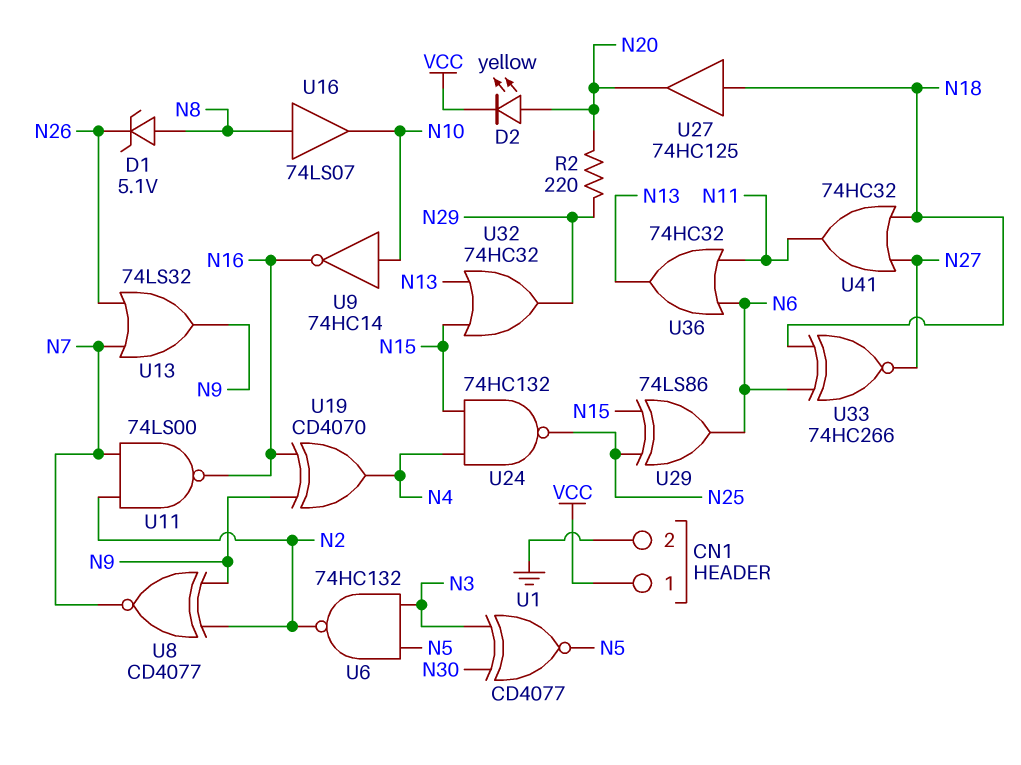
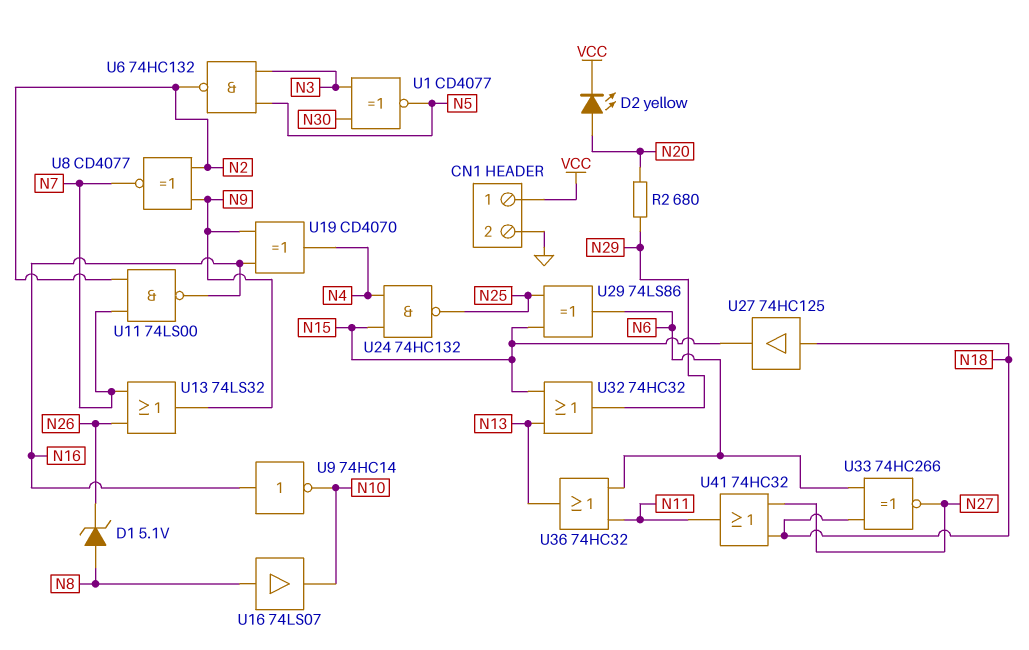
R2: 220 (N20, N29) -> 680 (N20, N29)
U9: NOT 74HC14 (in N10, out N16) -> NOT 74HC14 (in N16, out N10)
U27: buffer 74HC125 (in N18, out N20) -> buffer 74HC125 (in N18, out N15)

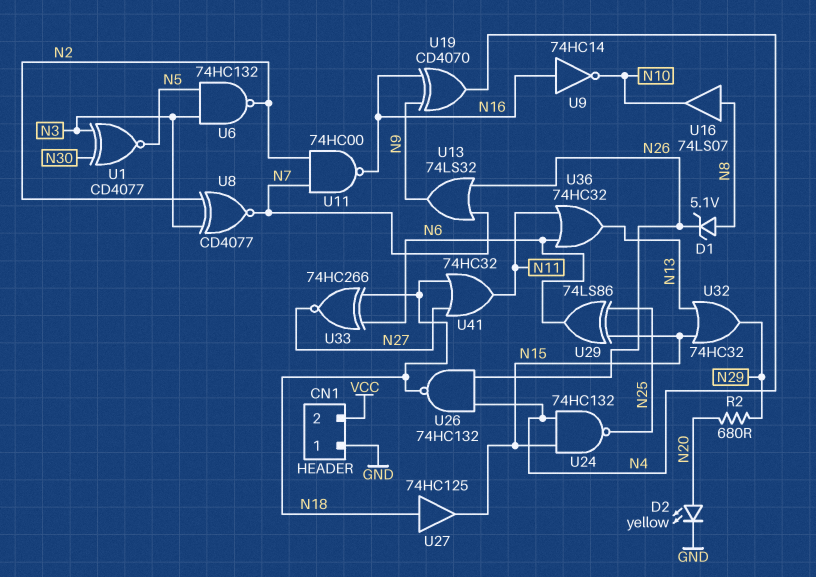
CN1 pin 1: VCC -> GND
CN1 pin 2: GND -> VCC
D2: LED yellow (A N20, K VCC) -> LED yellow (A N20, K GND)
U8: XNOR CD4077 (in N2, in N9, out N7) -> XNOR CD4077 (in N2, in N3, out N7)
U11: NAND 74LS00 (in N2, in N7, out N16) -> NAND 74HC00 (in N2, in N7, out N16)
U26: none -> NAND 74HC132 (in N4, in N26, out N18)

